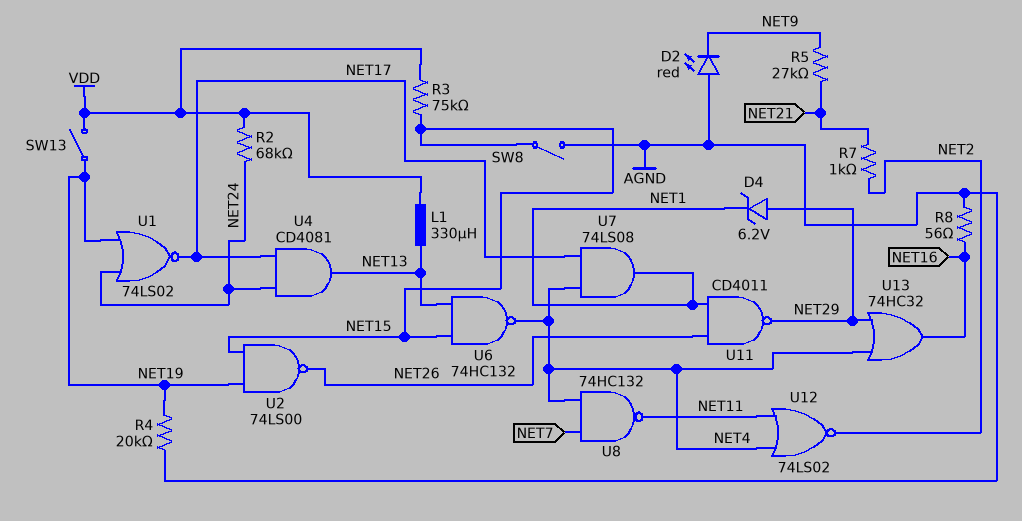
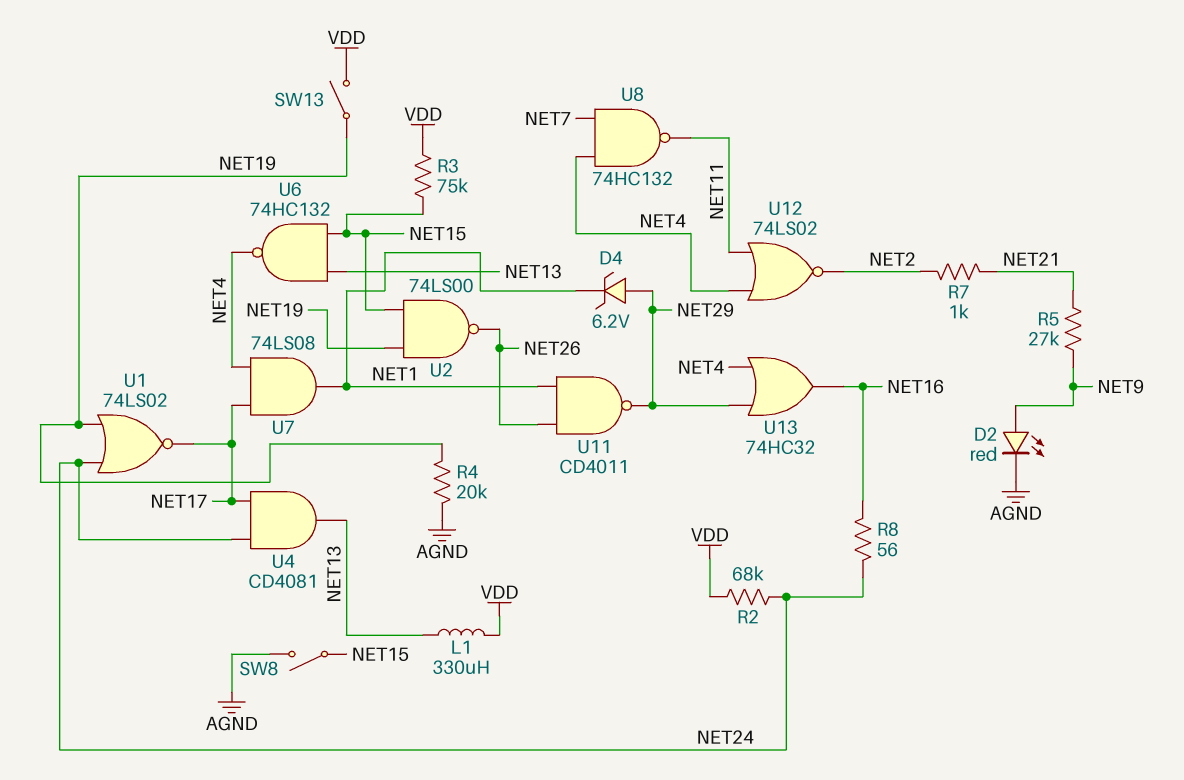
D2: LED red (A AGND, K NET9) -> LED red (A NET9, K AGND)
R8: 56 (AGND, NET16) -> 56 (NET16, NET24)

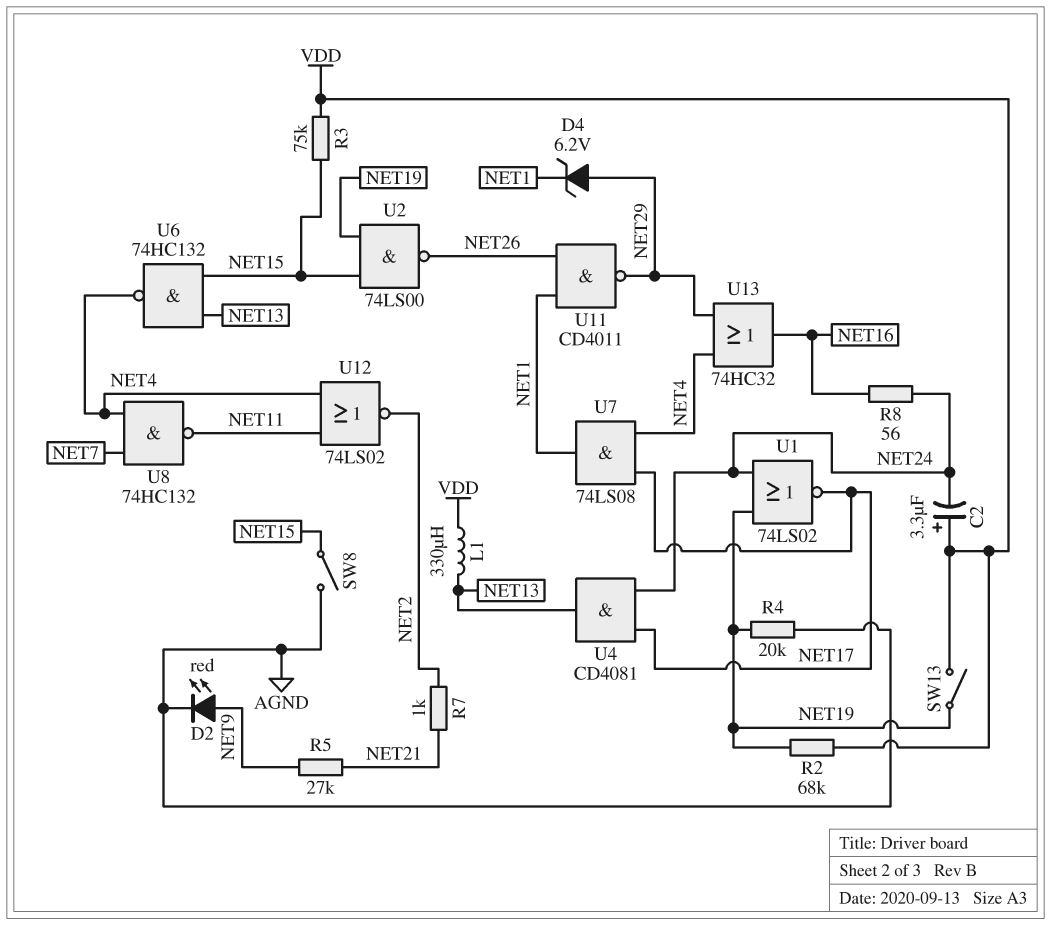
C2: none -> 3.3uF (plus VDD, minus NET24)
R2: 68k (NET24, VDD) -> 68k (NET19, VDD)

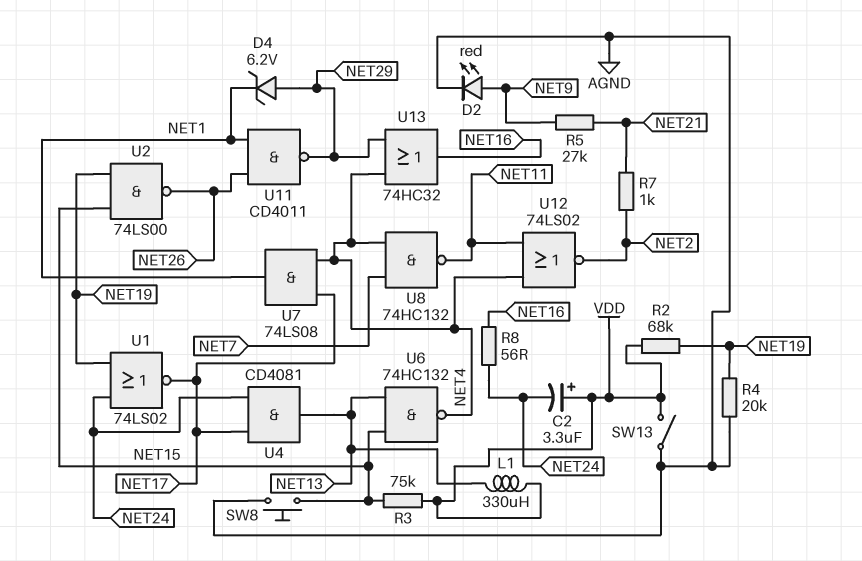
SW8: switch (AGND, NET15) -> button (AGND, NET15)
SW13: switch (NET19, VDD) -> switch (AGND, VDD)

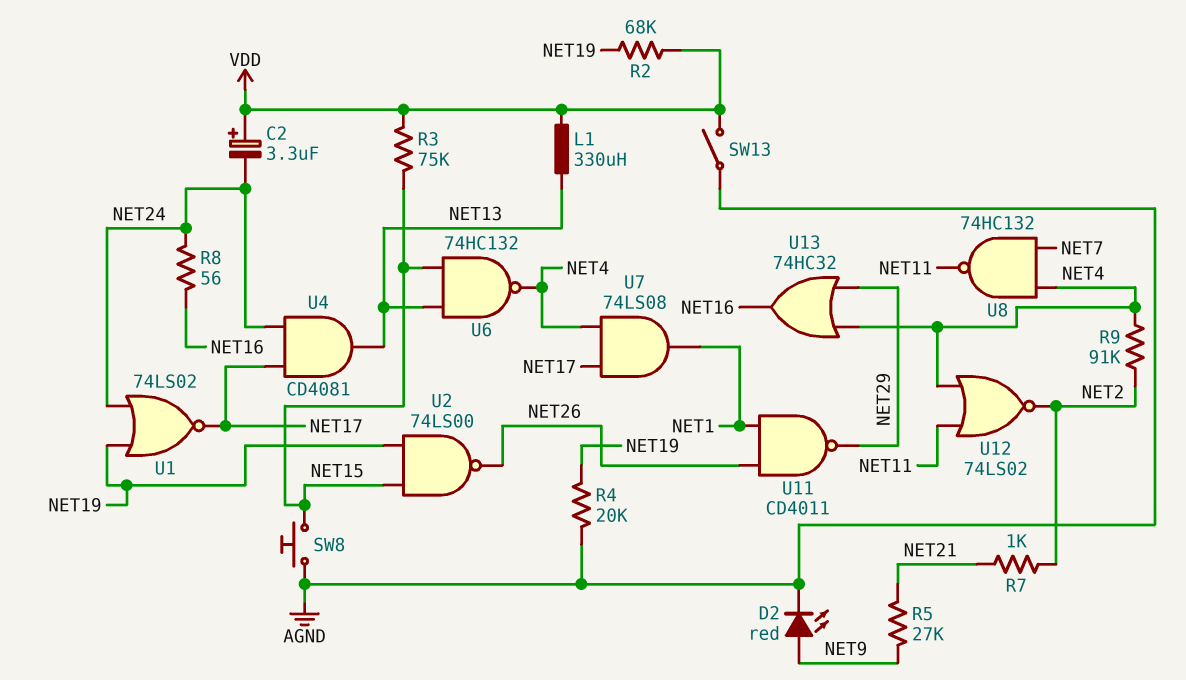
D4: zener 6.2V (A NET29, K NET1) -> none
R9: none -> 91k (NET2, NET4)

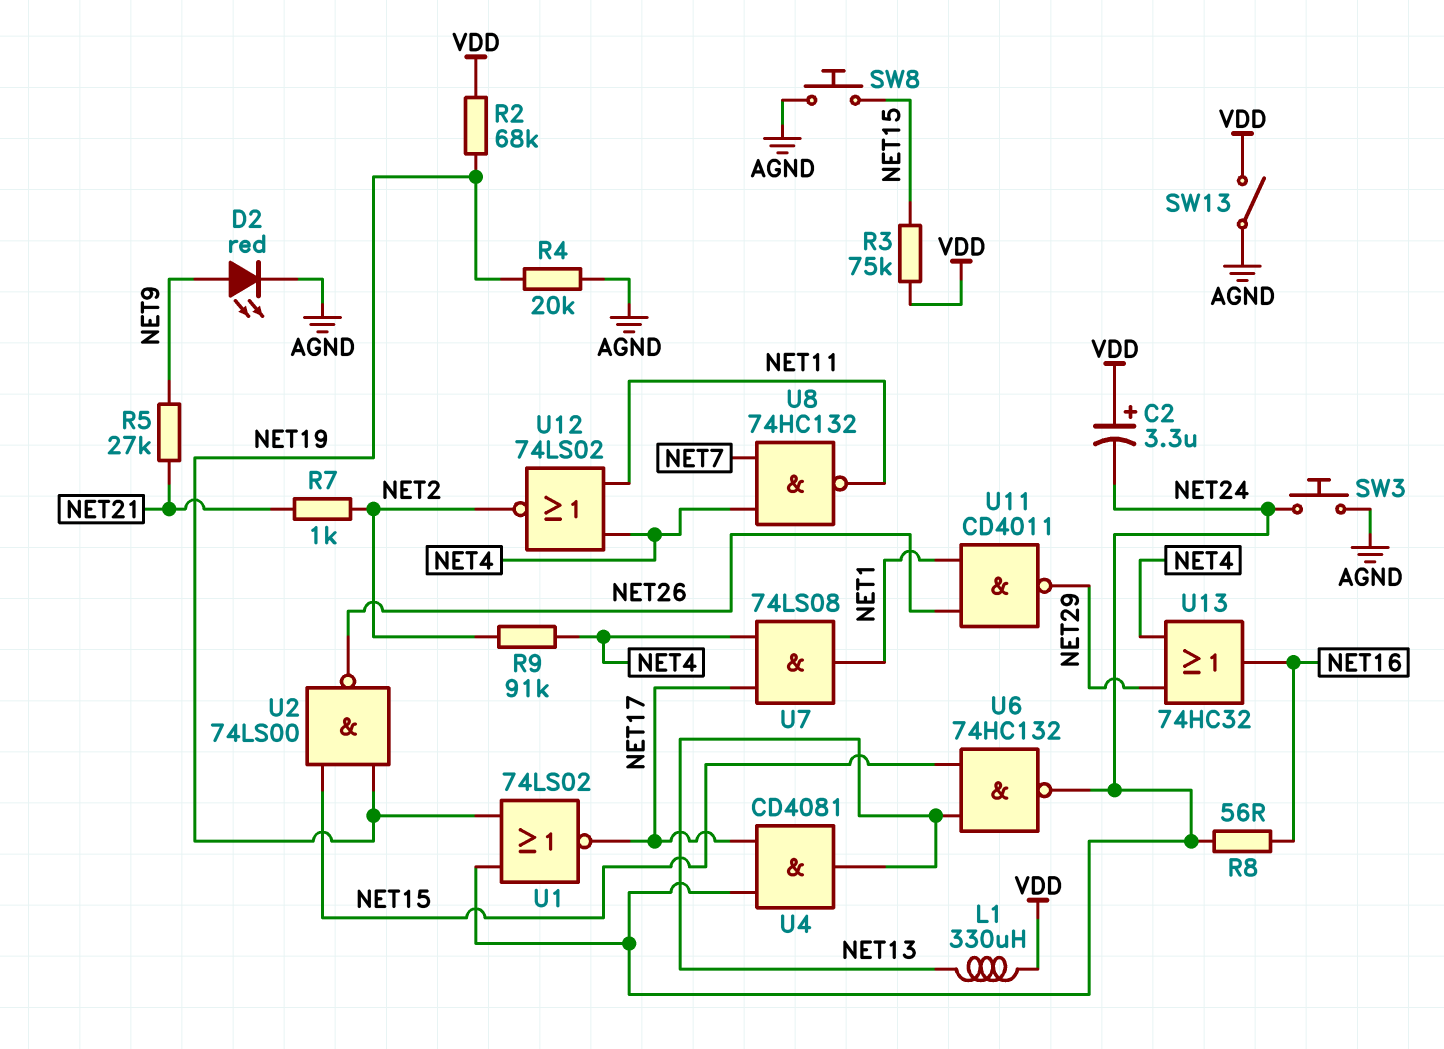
SW3: none -> button (AGND, NET24)
U6: NAND 74HC132 (in NET13, in NET15, out NET4) -> NAND 74HC132 (in NET13, in NET15, out NET24)

